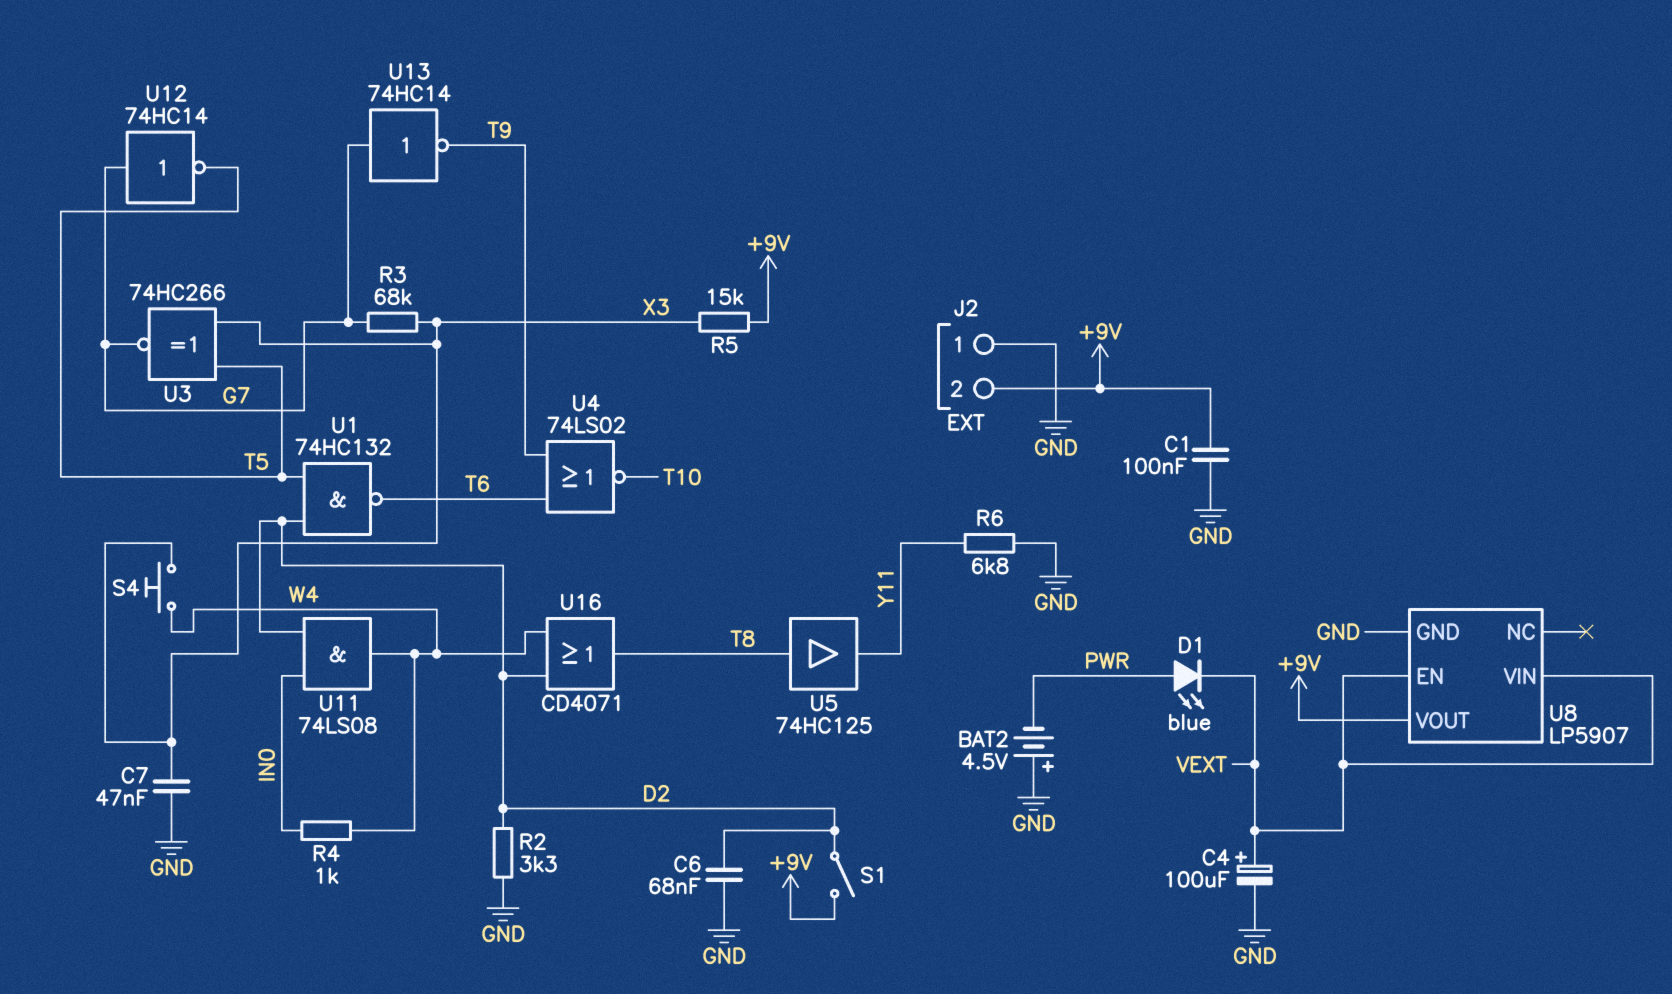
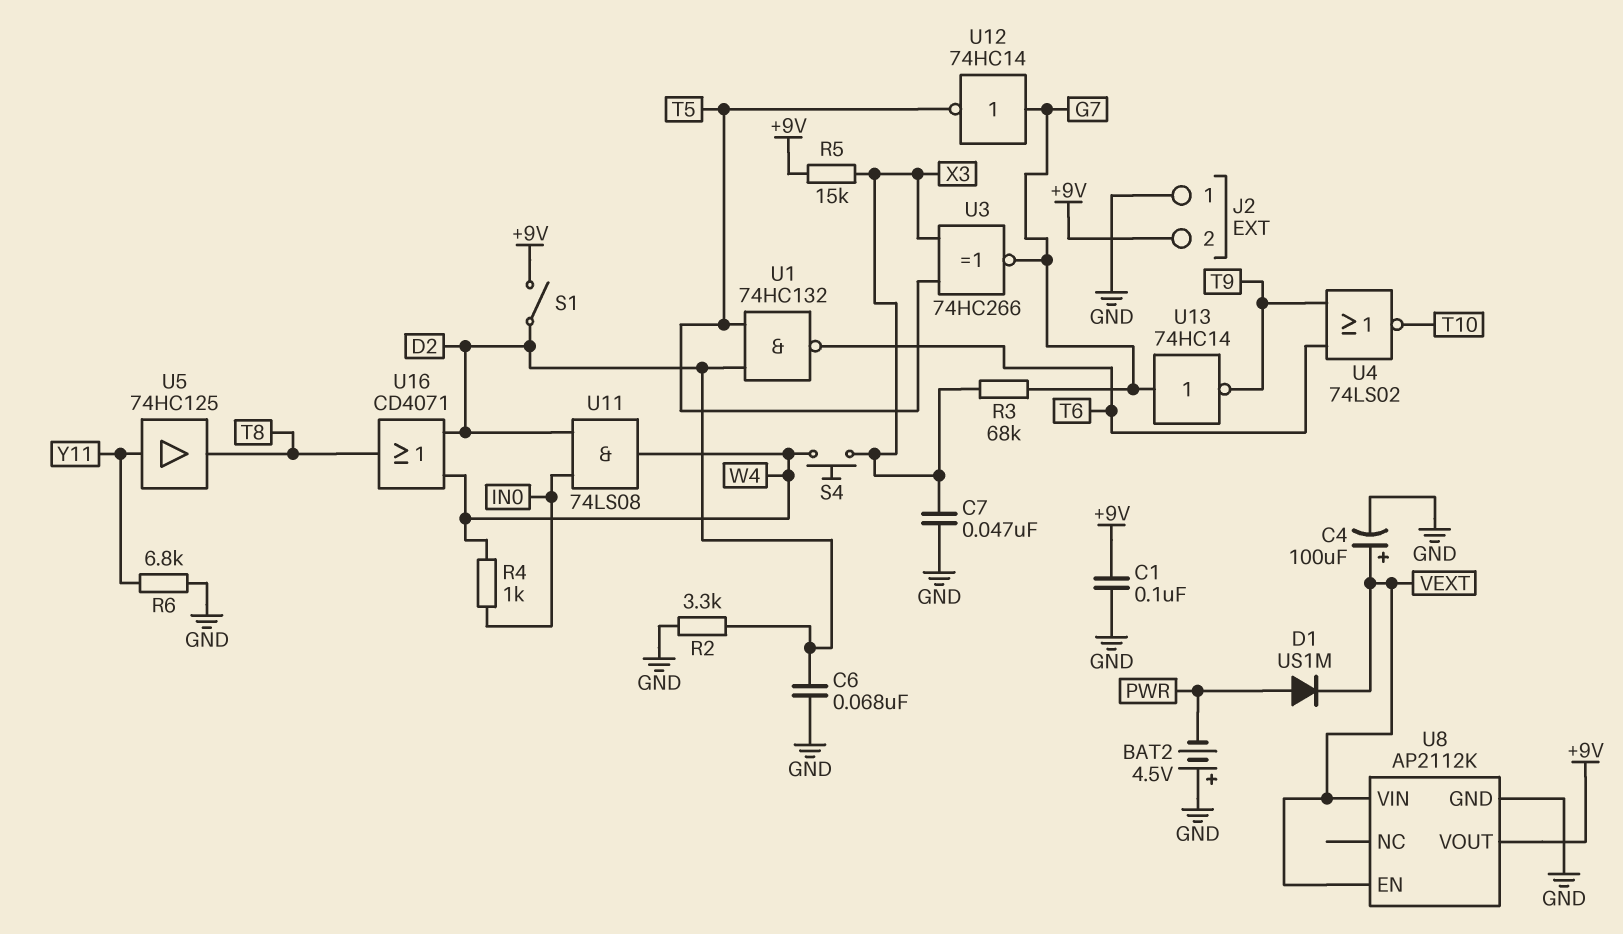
D1: LED blue (A PWR, K VEXT) -> diode US1M (A PWR, K VEXT)
U5: buffer 74HC125 (in T8, out Y11) -> buffer 74HC125 (in Y11, out T8)
U8: LP5907 -> AP2112K

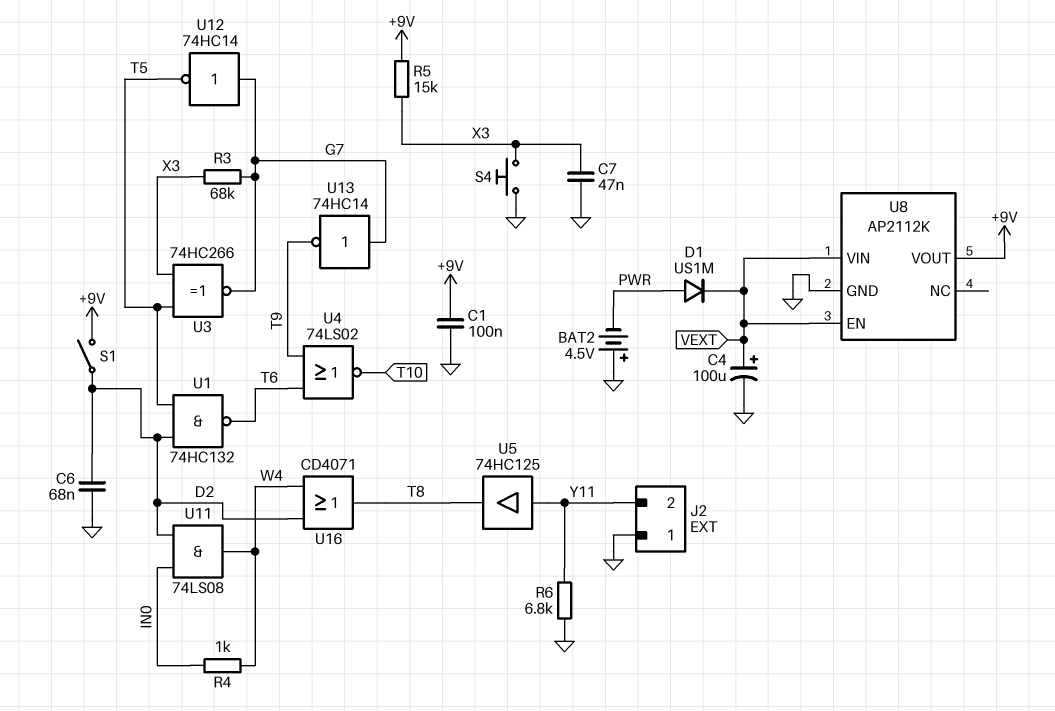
J2 pin 2: +9V -> Y11
R2: 3.3k (D2, GND) -> none
S4: button (W4, X3) -> button (GND, X3)

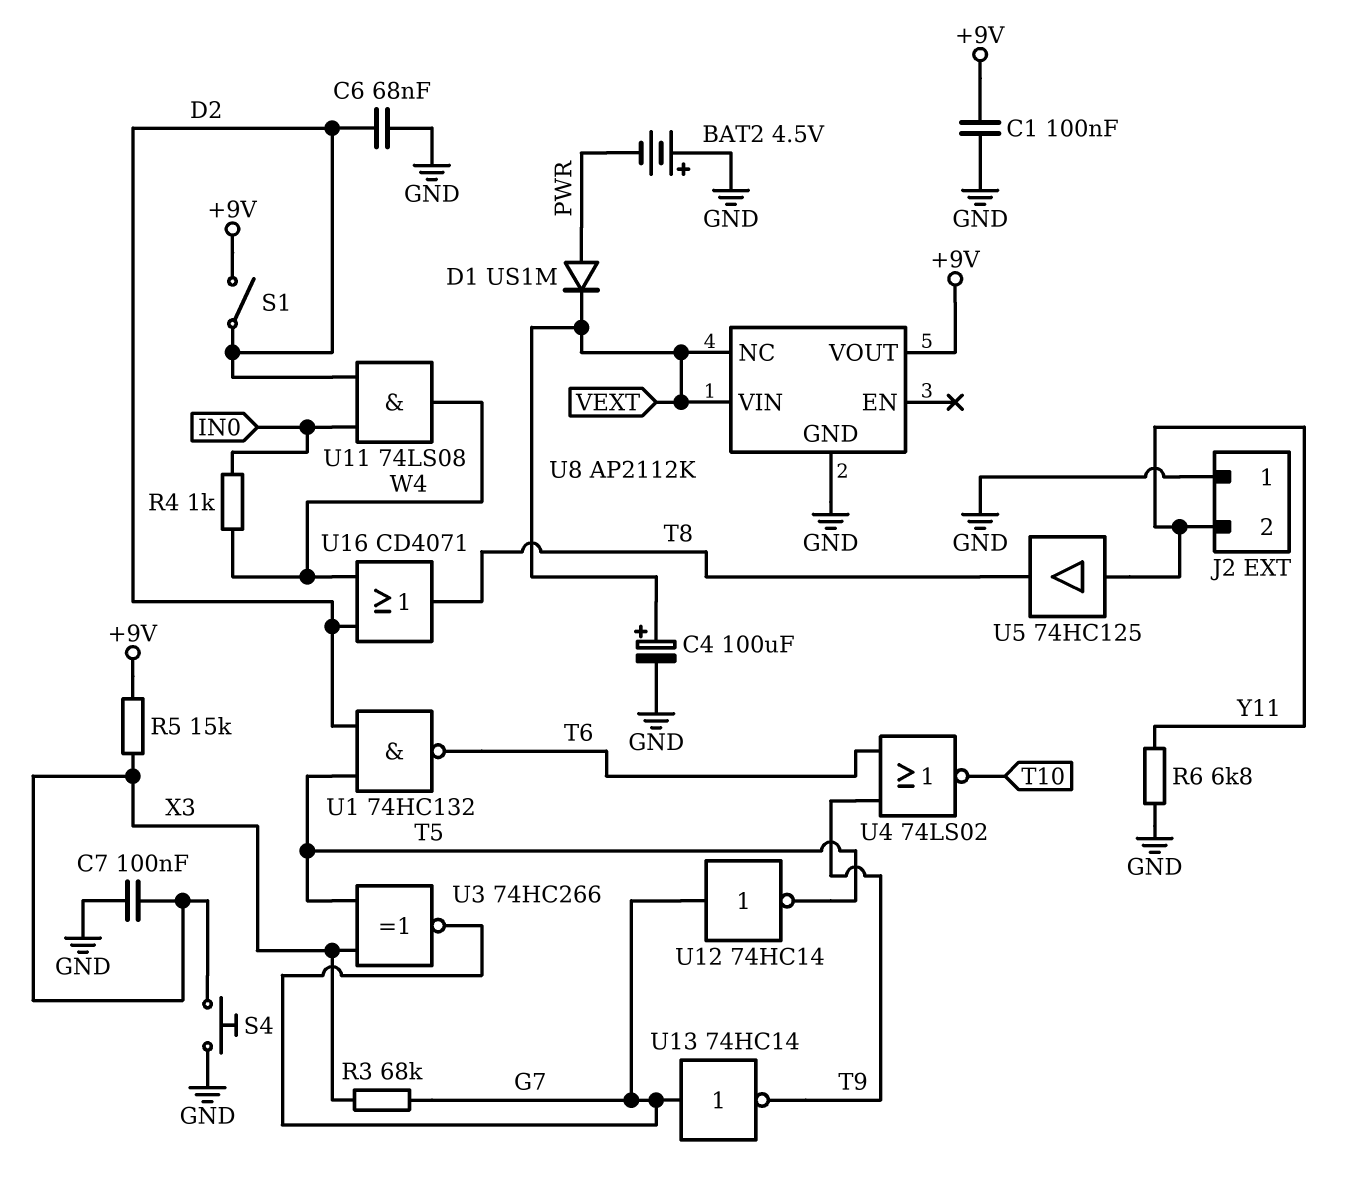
C7: 47nF (GND, X3) -> 100nF (GND, X3)
U8 pin EN: VEXT -> none
U8 pin NC: none -> VEXT

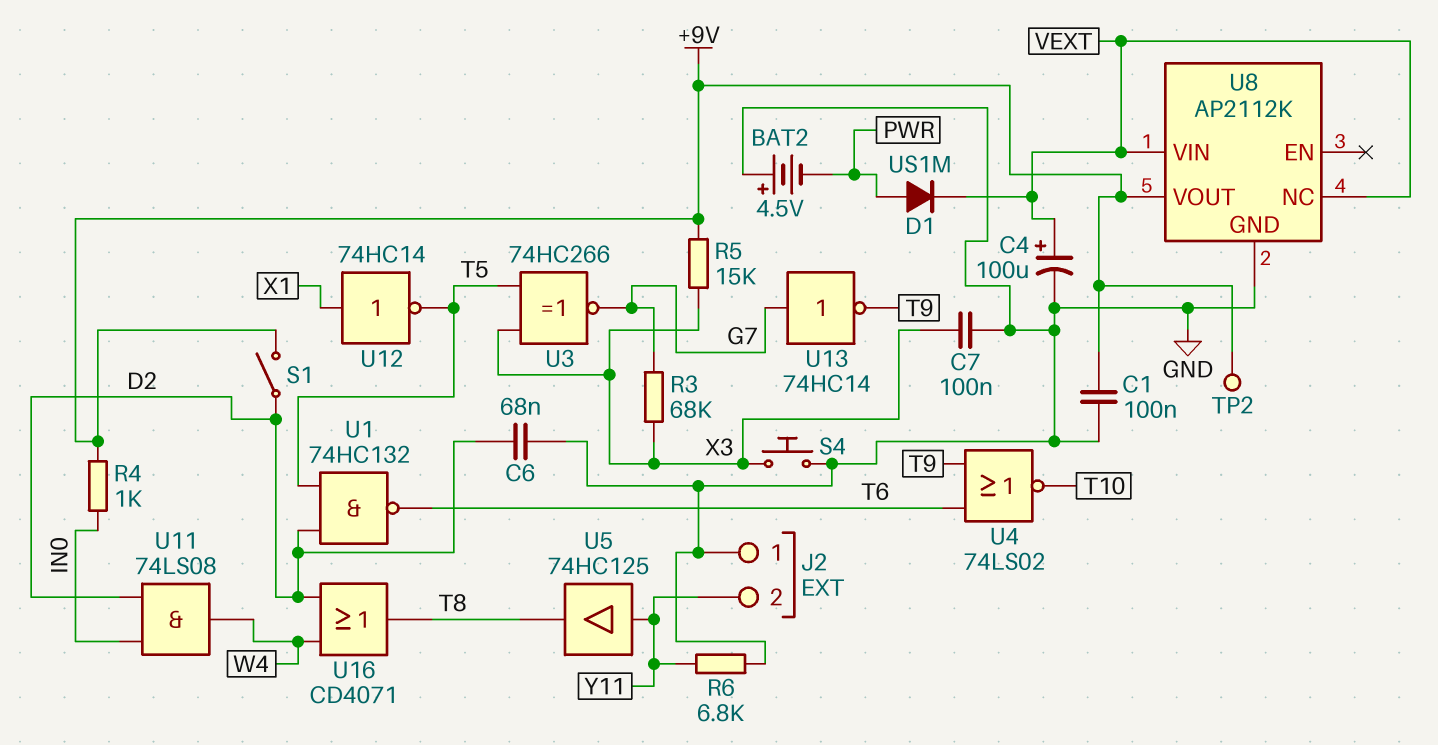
R4: 1k (IN0, W4) -> 1k (+9V, IN0)
TP2: none -> test point (+9V)
U12: NOT 74HC14 (in G7, out T5) -> NOT 74HC14 (in X1, out T5)

